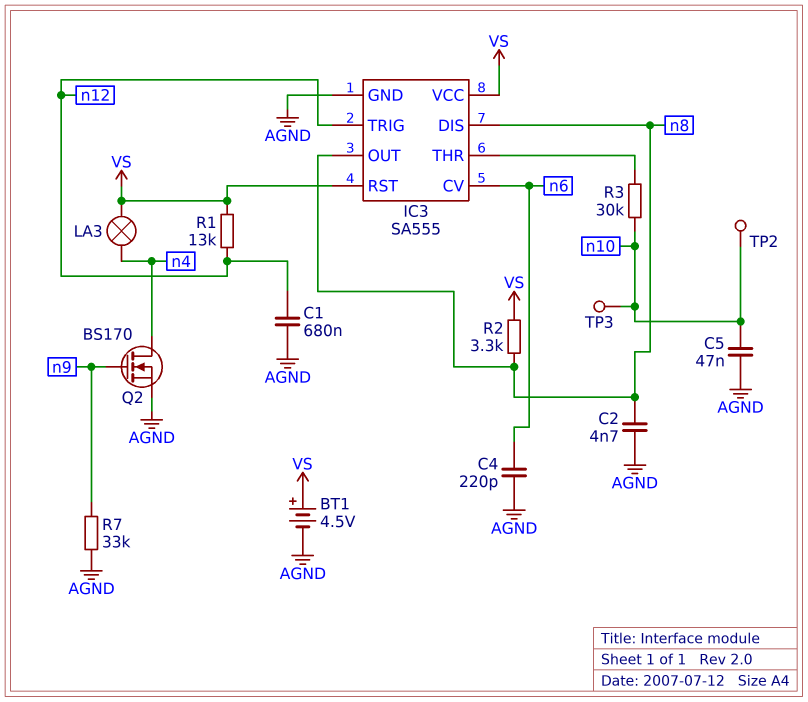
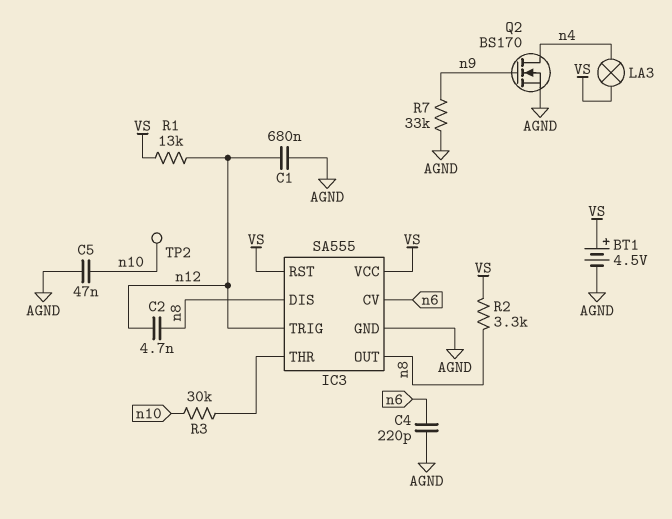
C2: 4.7nF (AGND, n8) -> 4.7nF (n8, n12)
TP3: test point (n10) -> none

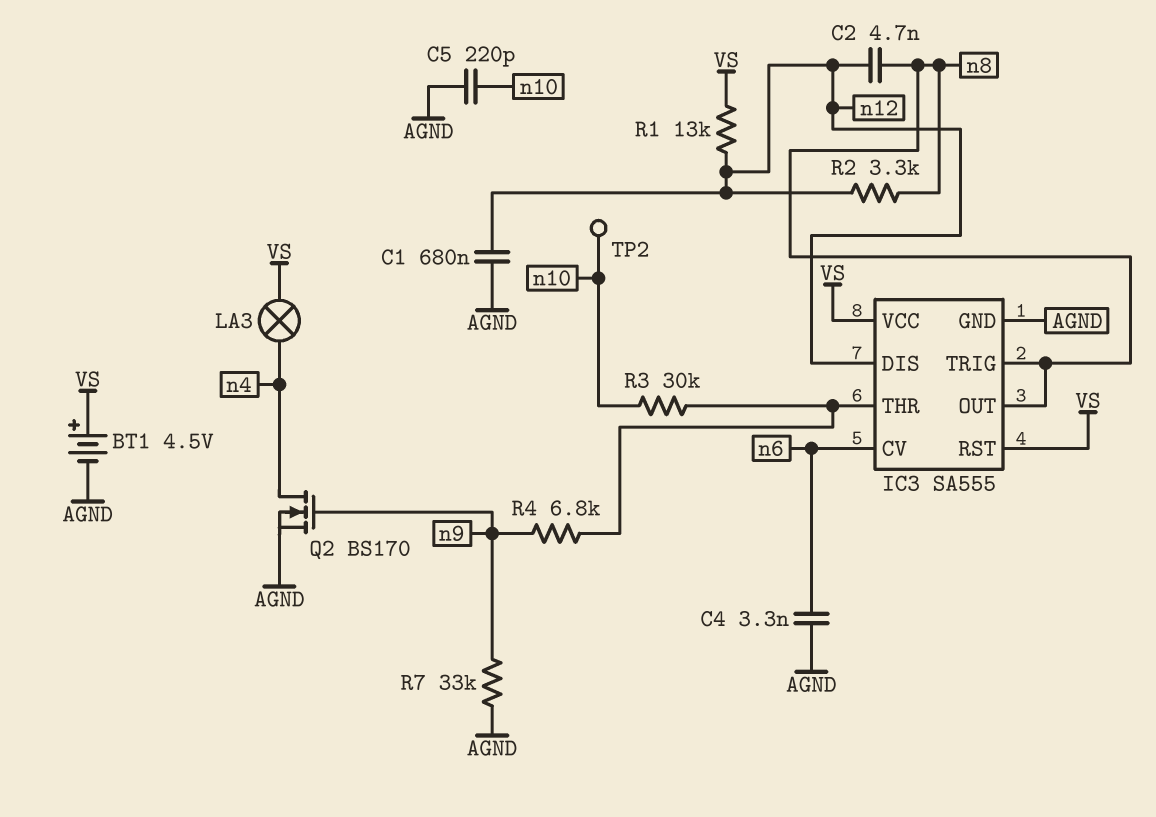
C4: 220pF (AGND, n6) -> 3.3nF (AGND, n6)
C5: 47nF (AGND, n10) -> 220pF (AGND, n10)
IC3 pin DIS: n8 -> n12
IC3 pin TRIG: n12 -> n8
R2: 3.3k (VS, n8) -> 3.3k (n8, n12)
R4: none -> 6.8k (IC3/THR, n9)

